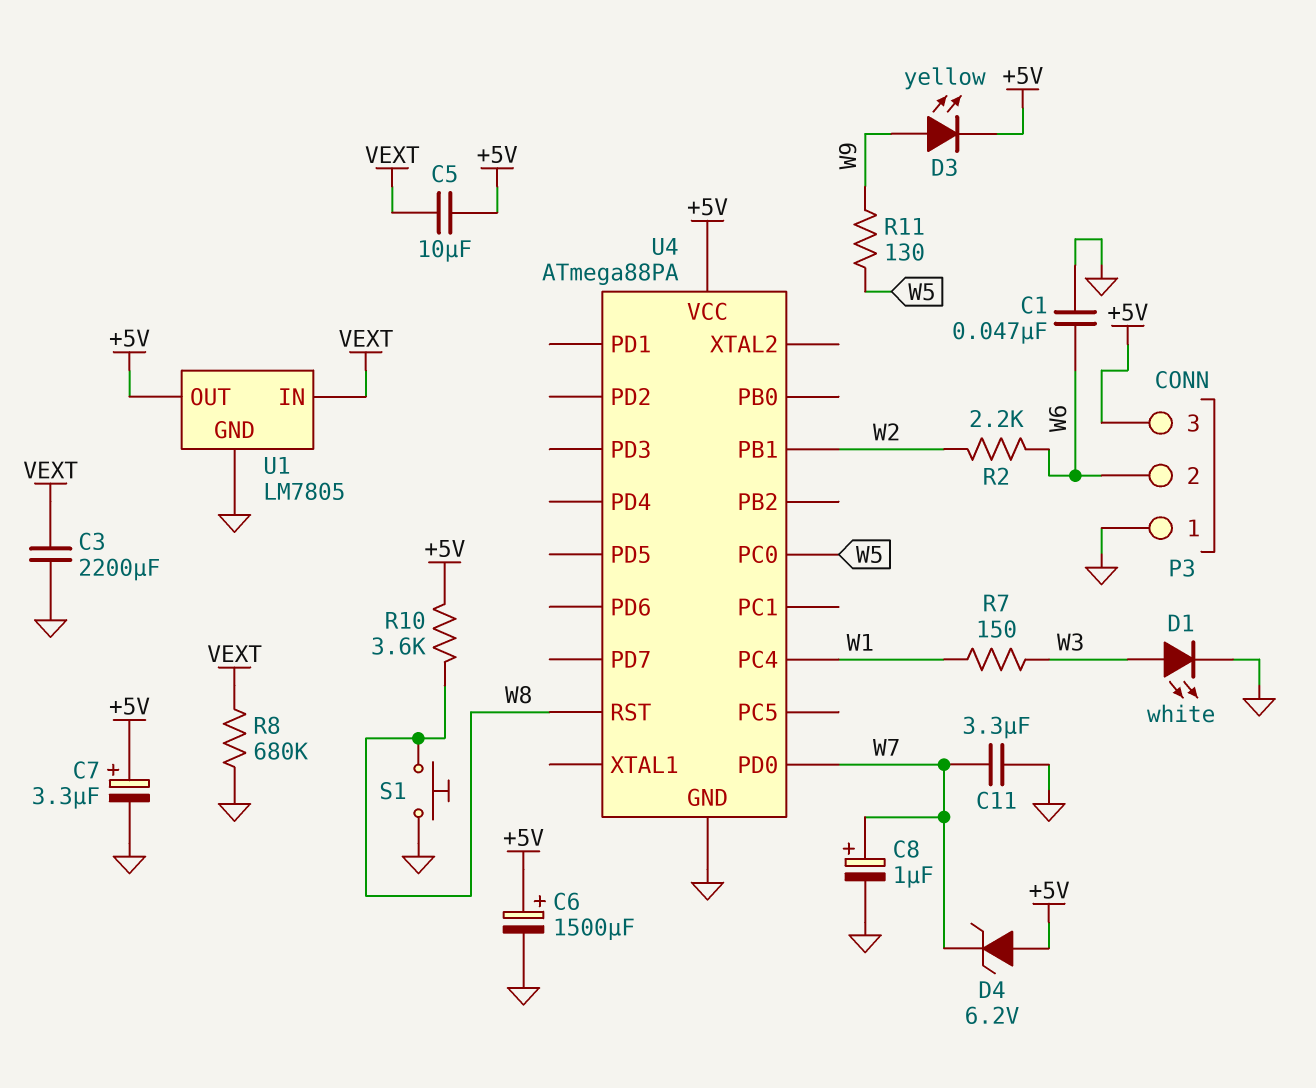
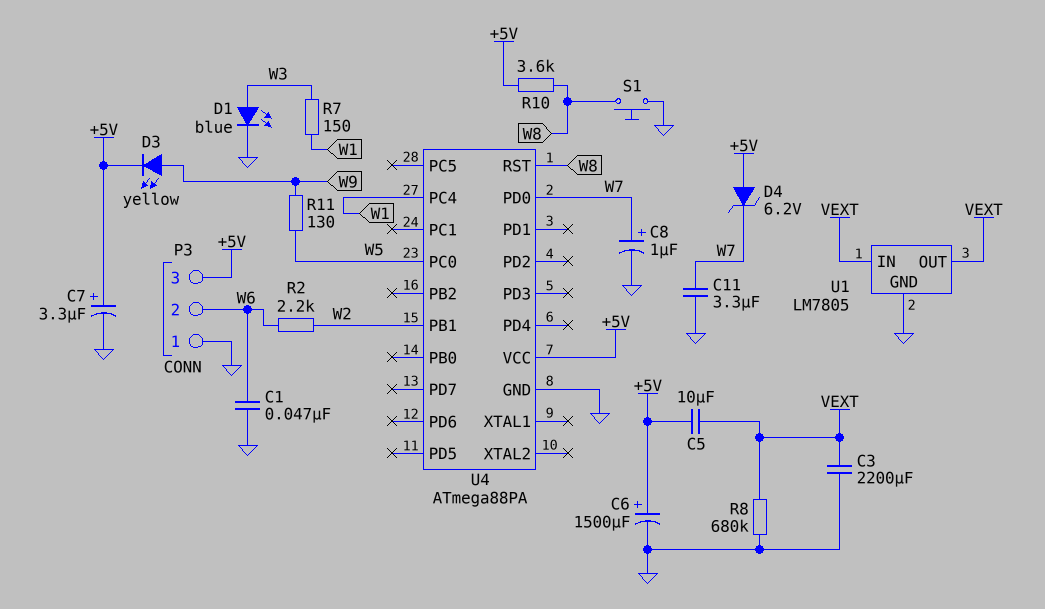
D1: LED white (A W3, K GND) -> LED blue (A W3, K GND)
U1 pin OUT: +5V -> VEXT

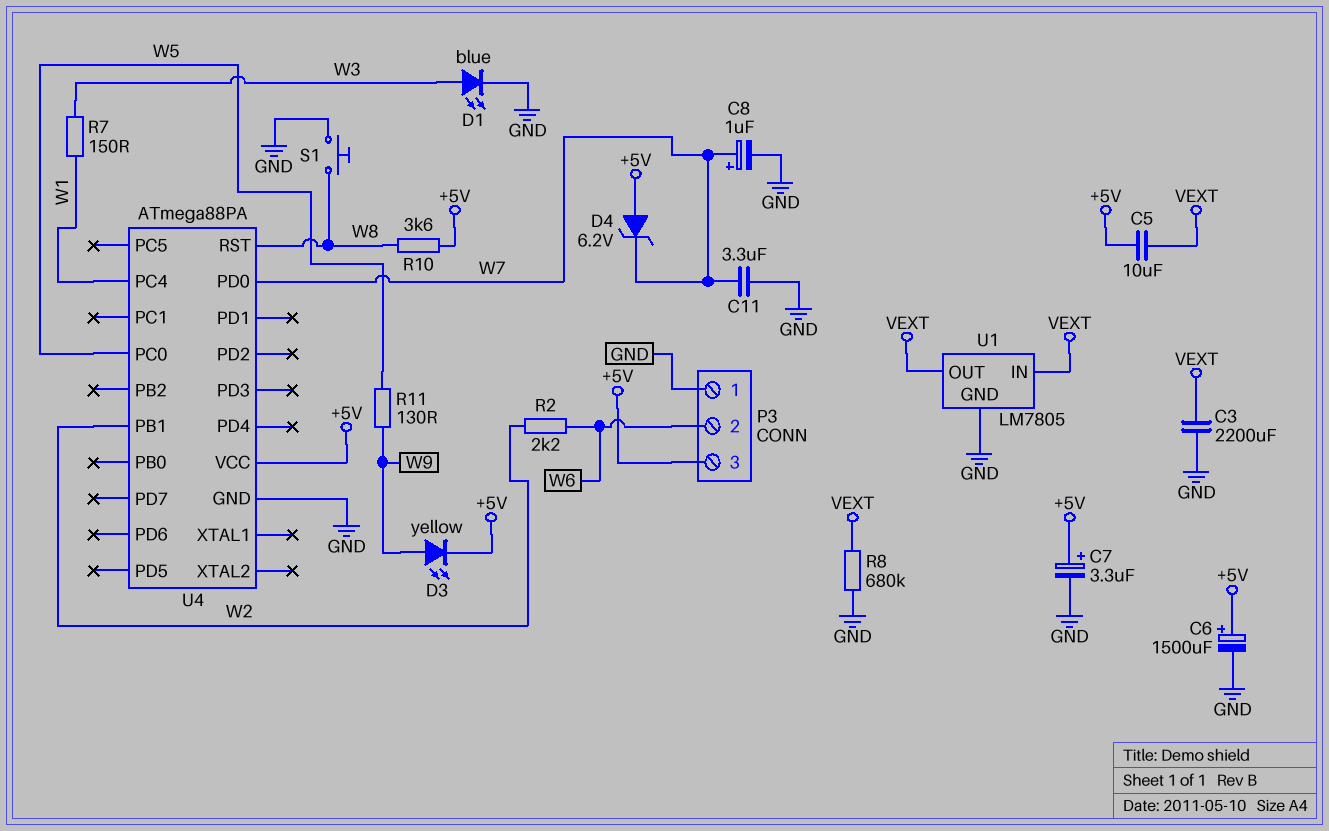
C1: 47nF (GND, W6) -> none

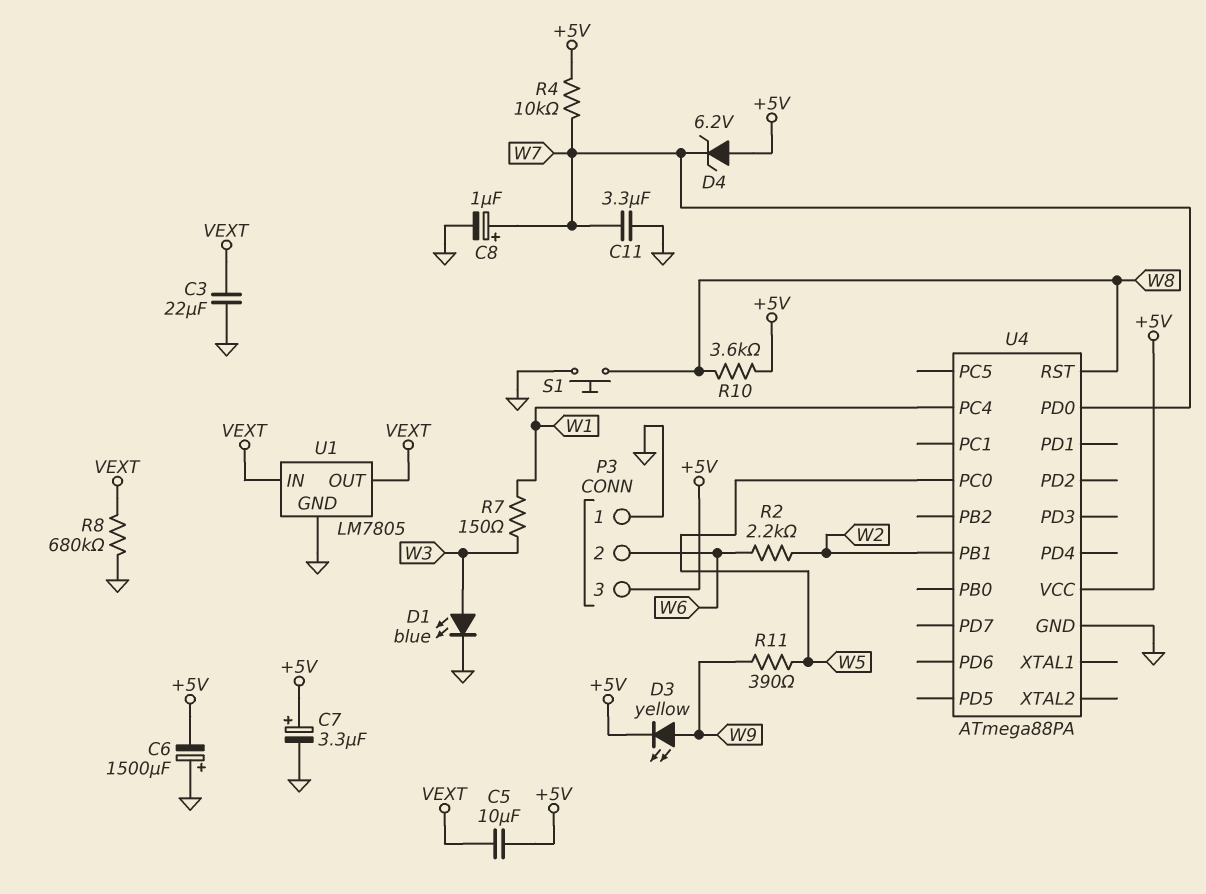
C3: 2200uF (GND, VEXT) -> 22uF (GND, VEXT)
C6: 1500uF (plus +5V, minus GND) -> 1500uF (plus GND, minus +5V)
R4: none -> 10k (+5V, W7)
R11: 130 (W5, W9) -> 390 (W5, W9)

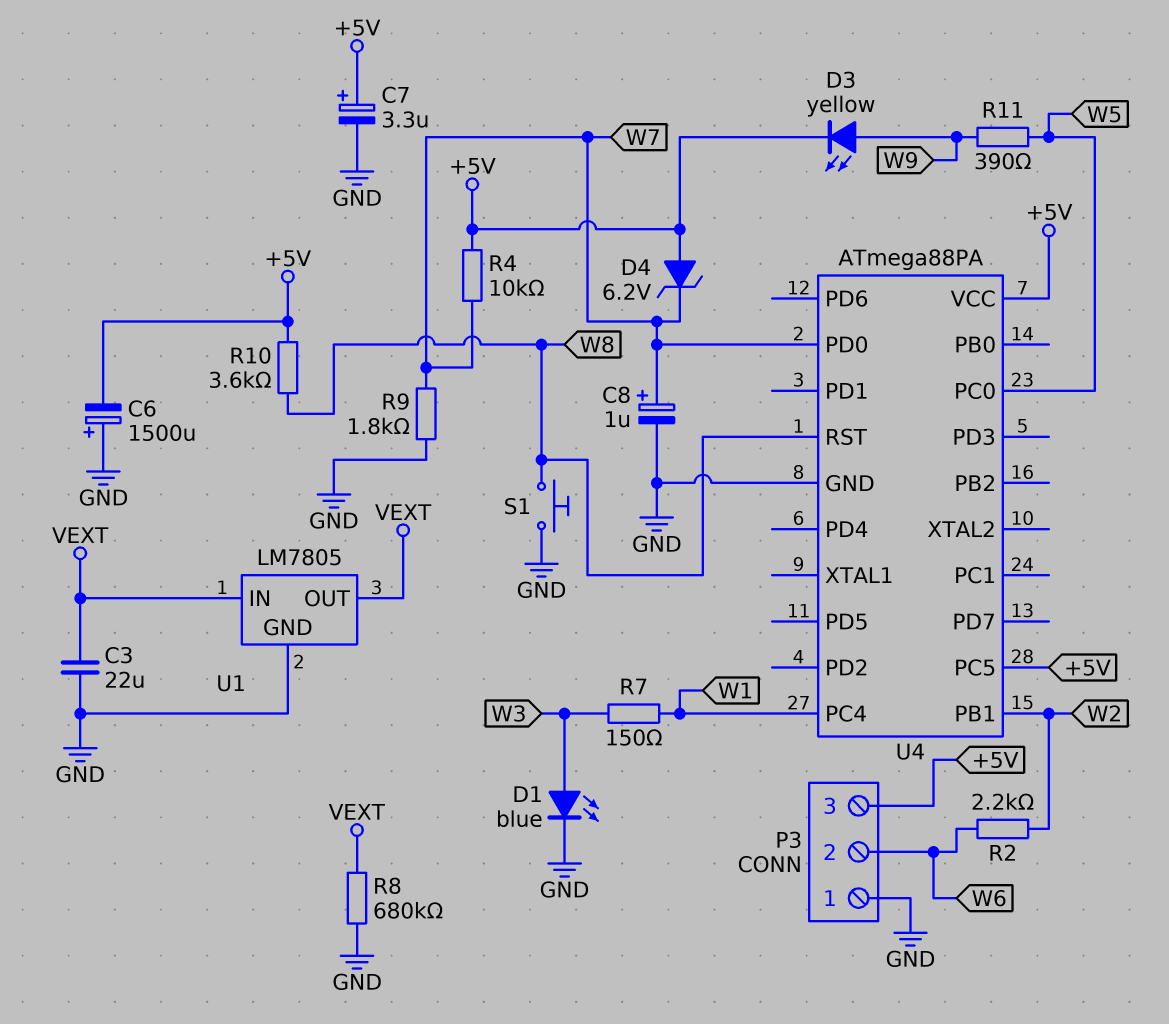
C5: 10uF (+5V, VEXT) -> none
C11: 3.3uF (GND, W7) -> none
R9: none -> 1.8k (GND, W7)
U4 pin PC5: none -> +5V

